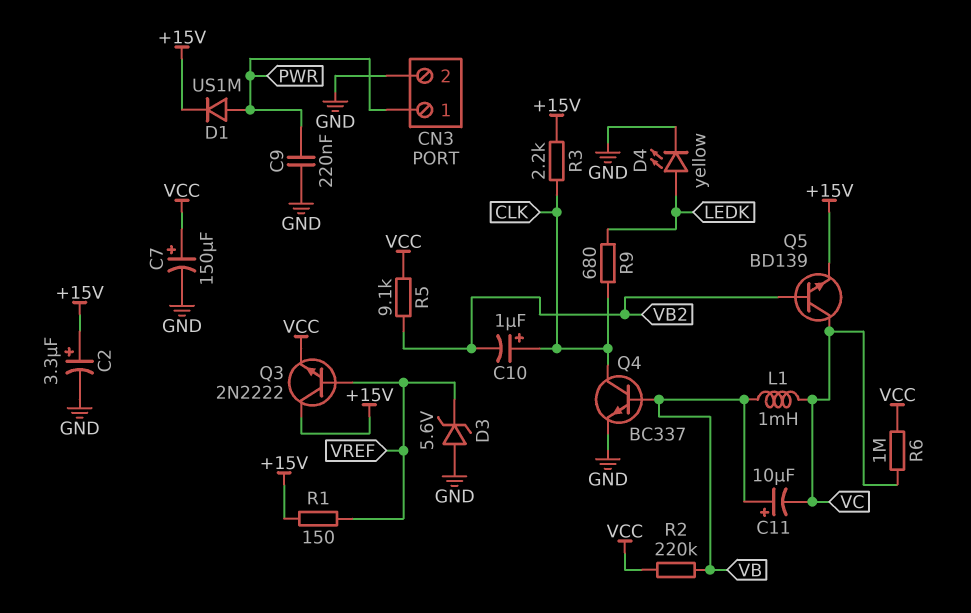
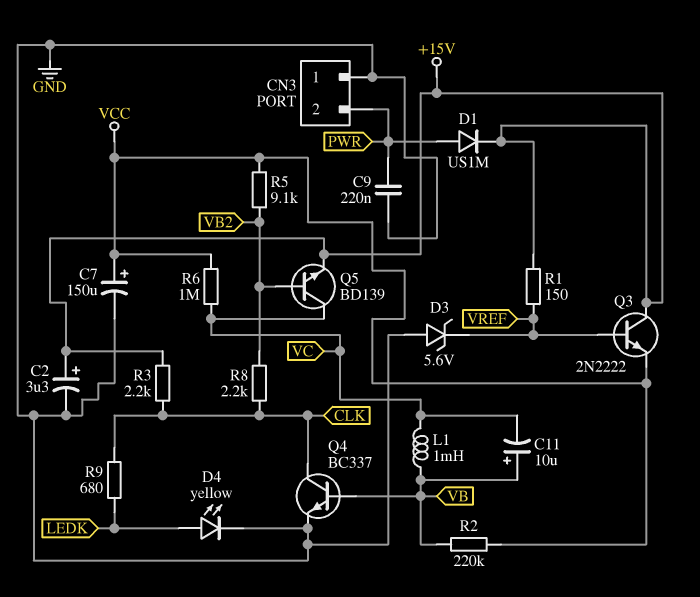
C10: 1uF (plus CLK, minus VB2) -> none
CN3 pin 1: PWR -> GND
CN3 pin 2: GND -> PWR
R8: none -> 2.2k (CLK, VB2)

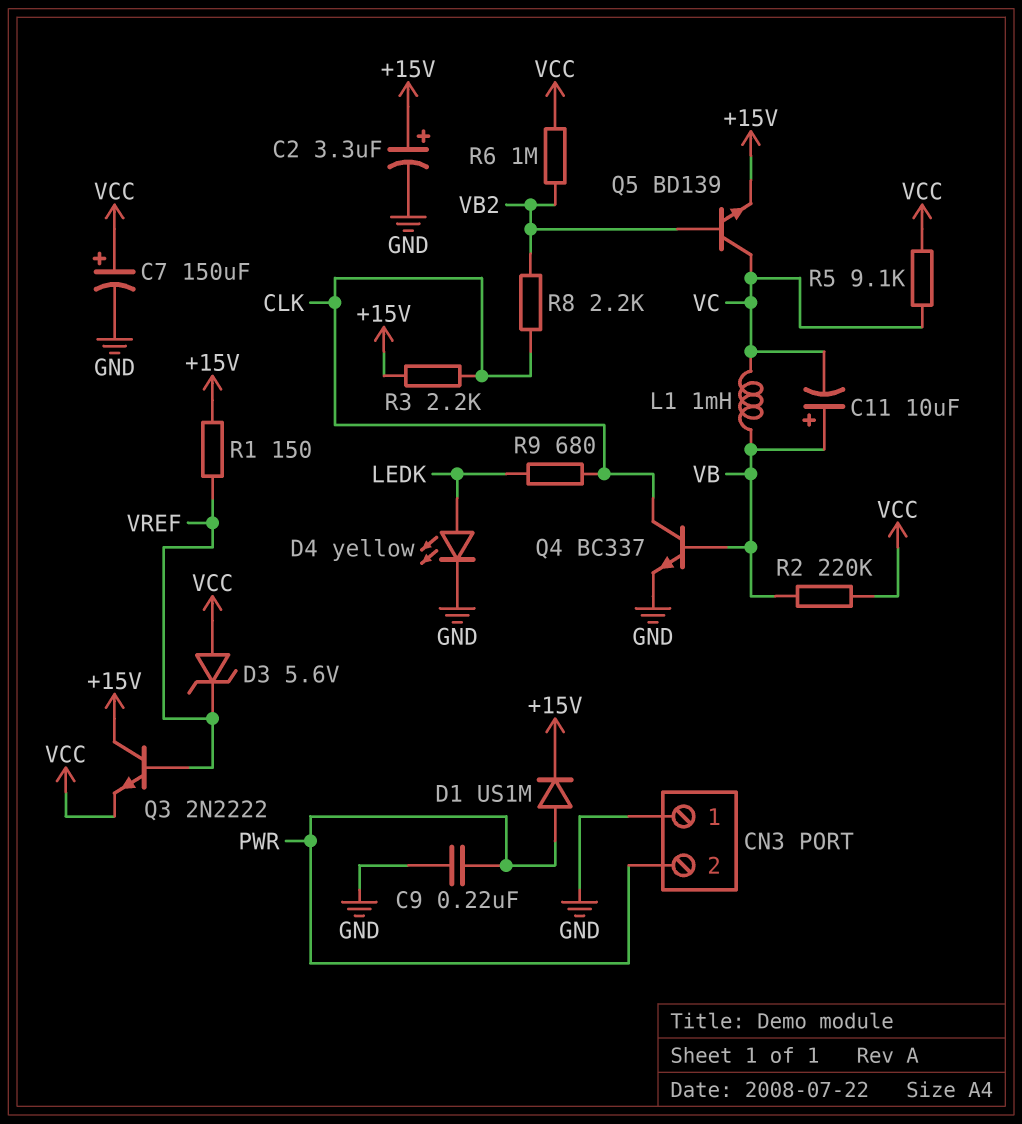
D3: zener 5.6V (A GND, K VREF) -> zener 5.6V (A VCC, K VREF)
R5: 9.1k (VB2, VCC) -> 9.1k (VC, VCC)
R6: 1M (VC, VCC) -> 1M (VB2, VCC)

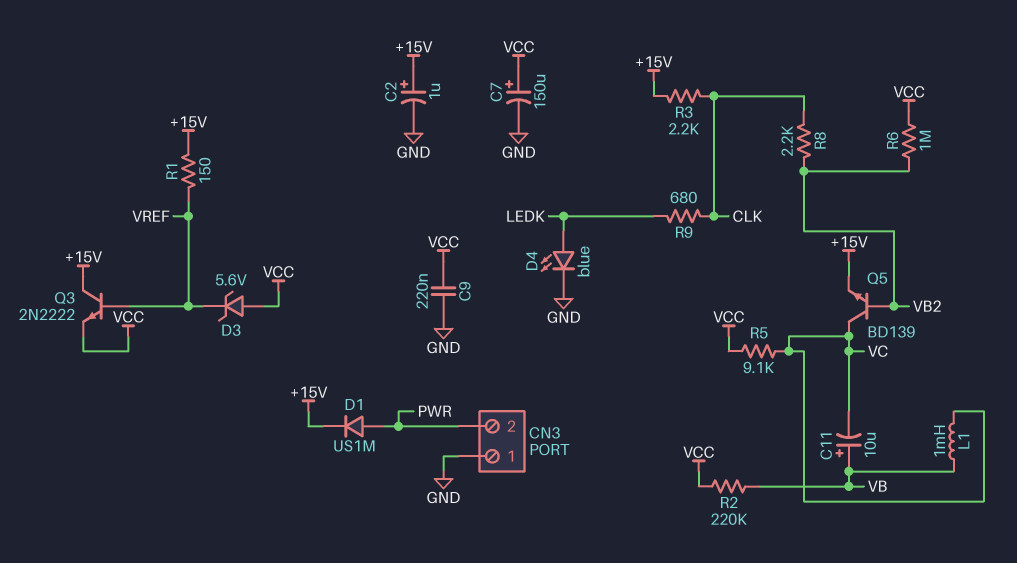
C2: 3.3uF (plus +15V, minus GND) -> 1uF (plus +15V, minus GND)
C9: 220nF (GND, PWR) -> 220nF (GND, VCC)
D4: LED yellow (A LEDK, K GND) -> LED blue (A LEDK, K GND)
Q4: NPN BC337 (B VB, C CLK, E GND) -> none

